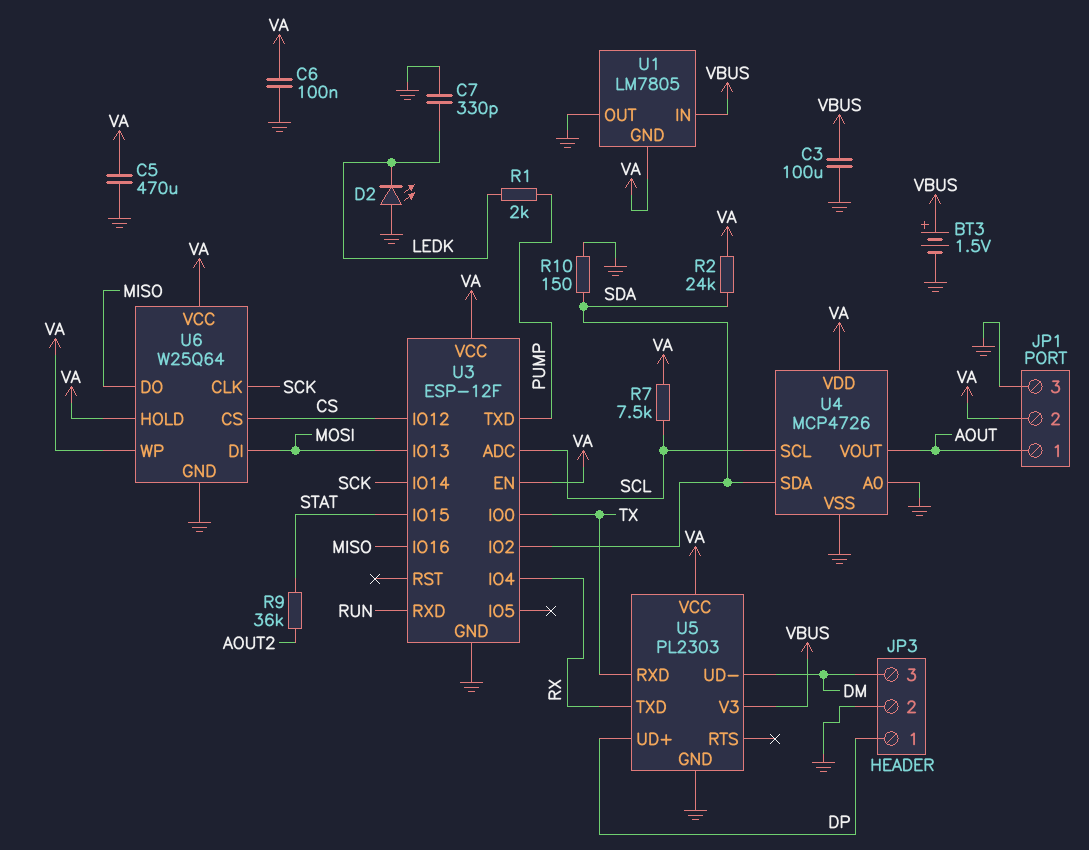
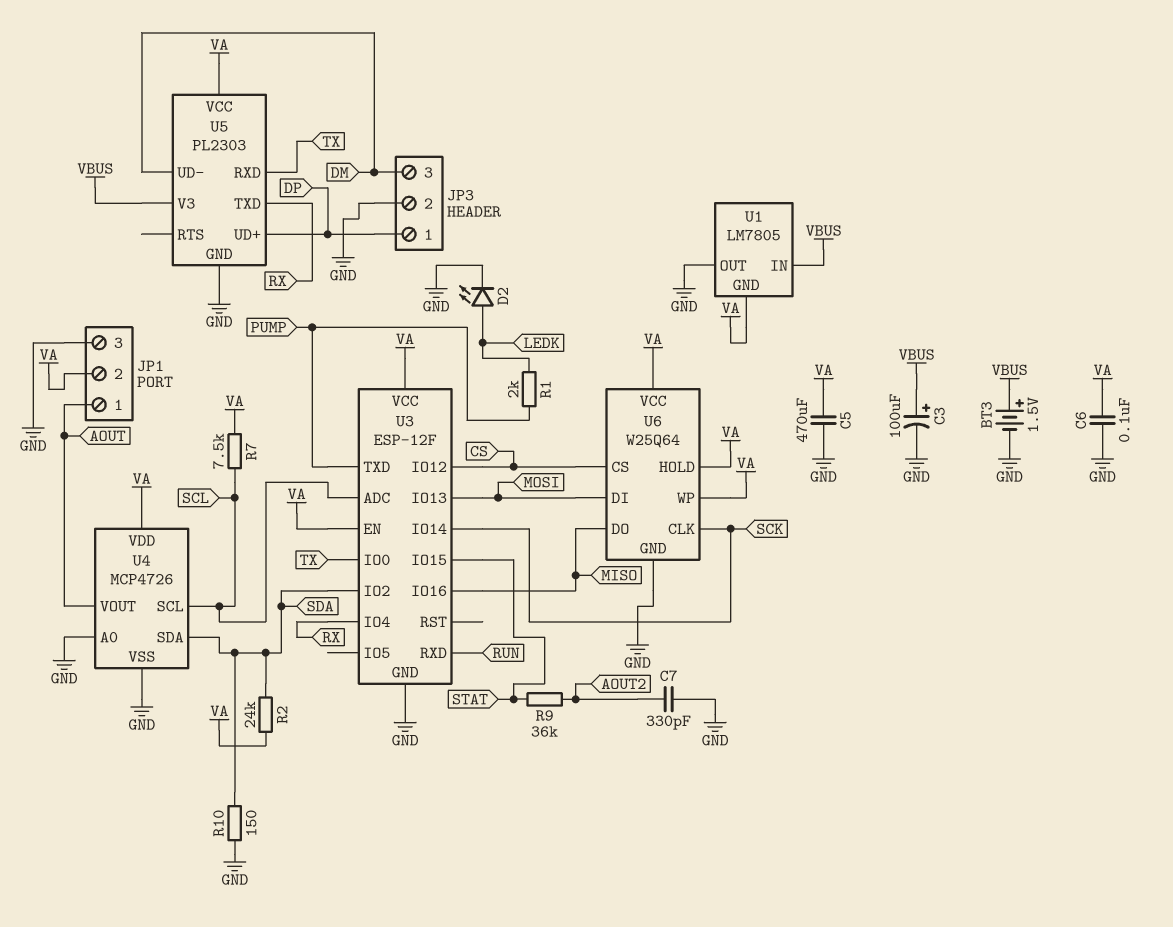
C3: 100uF (GND, VBUS) -> 100uF (plus VBUS, minus GND)
C7: 330pF (GND, LEDK) -> 330pF (AOUT2, GND)
D2: LED (A GND, K LEDK) -> LED (A LEDK, K GND)

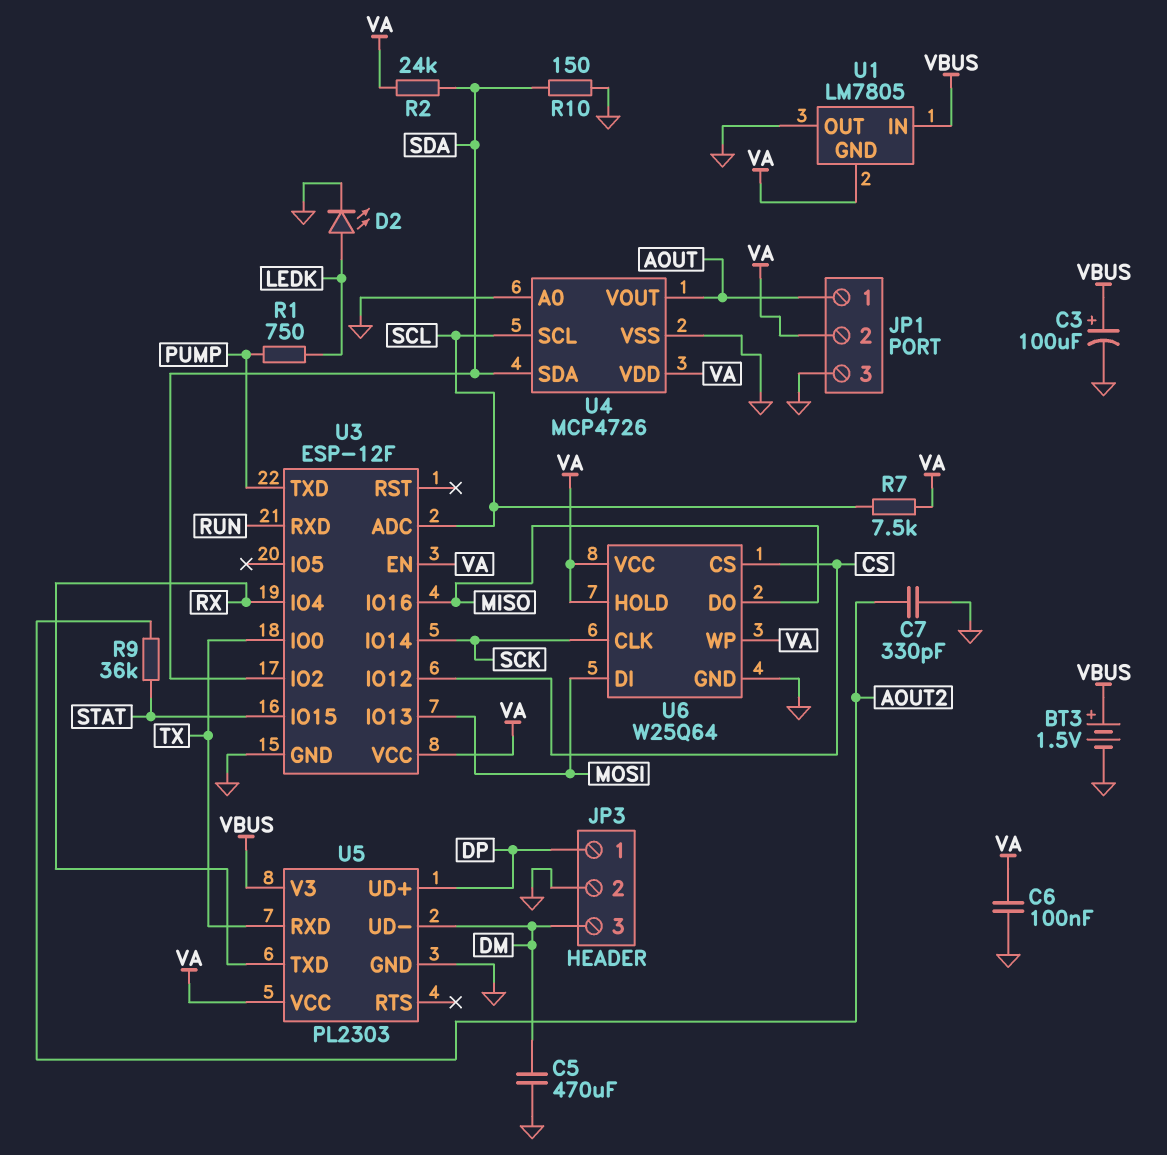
C5: 470uF (GND, VA) -> 470uF (DM, GND)
R1: 2k (LEDK, PUMP) -> 750 (LEDK, PUMP)

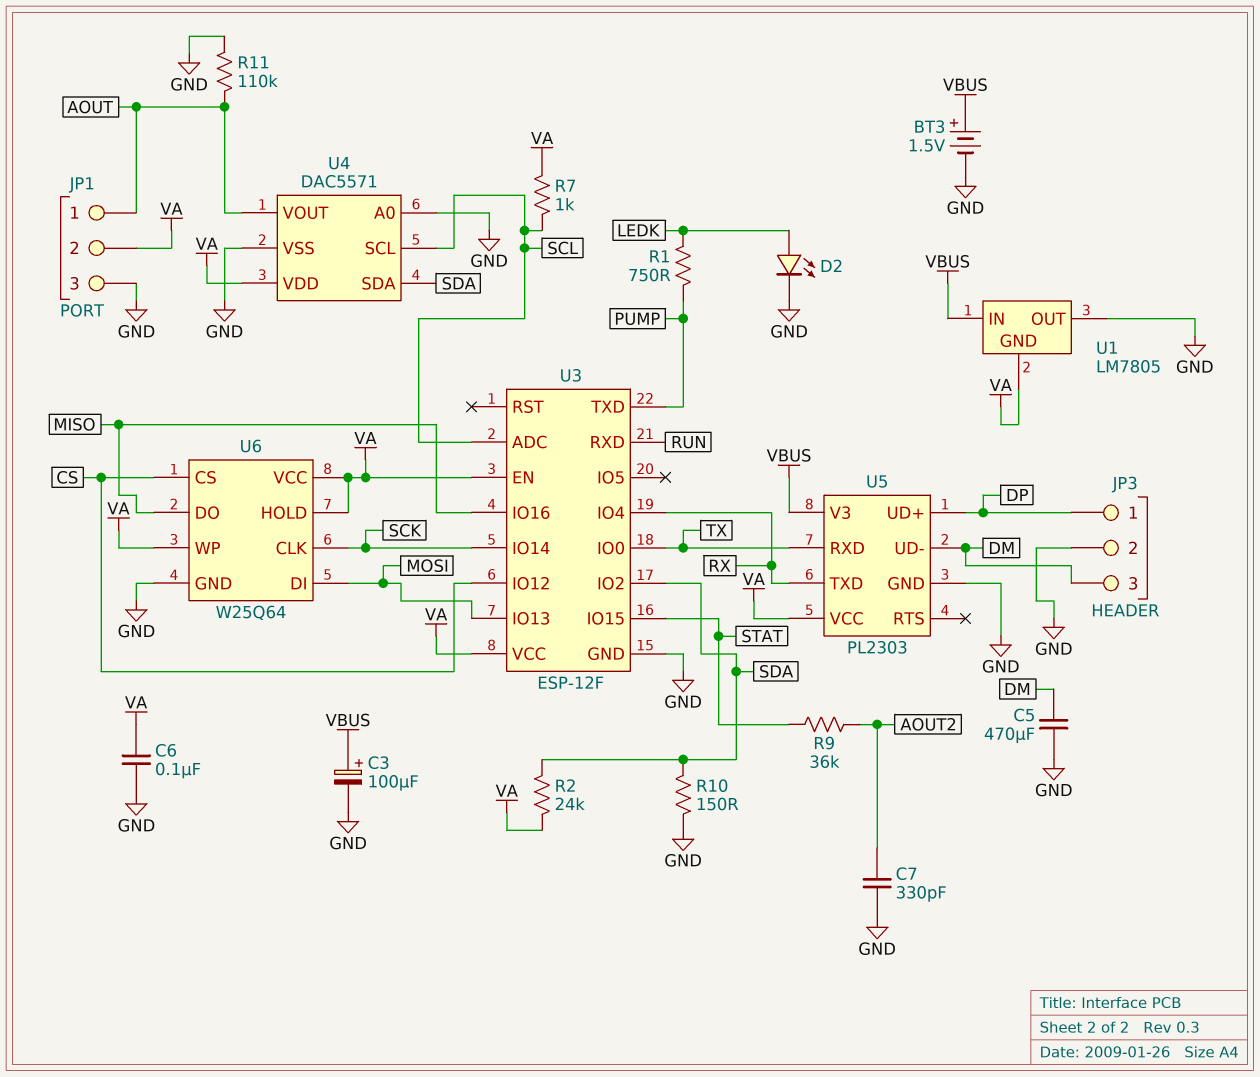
R7: 7.5k (SCL, VA) -> 1k (SCL, VA)
R11: none -> 110k (AOUT, GND)
U4: MCP4726 -> DAC5571

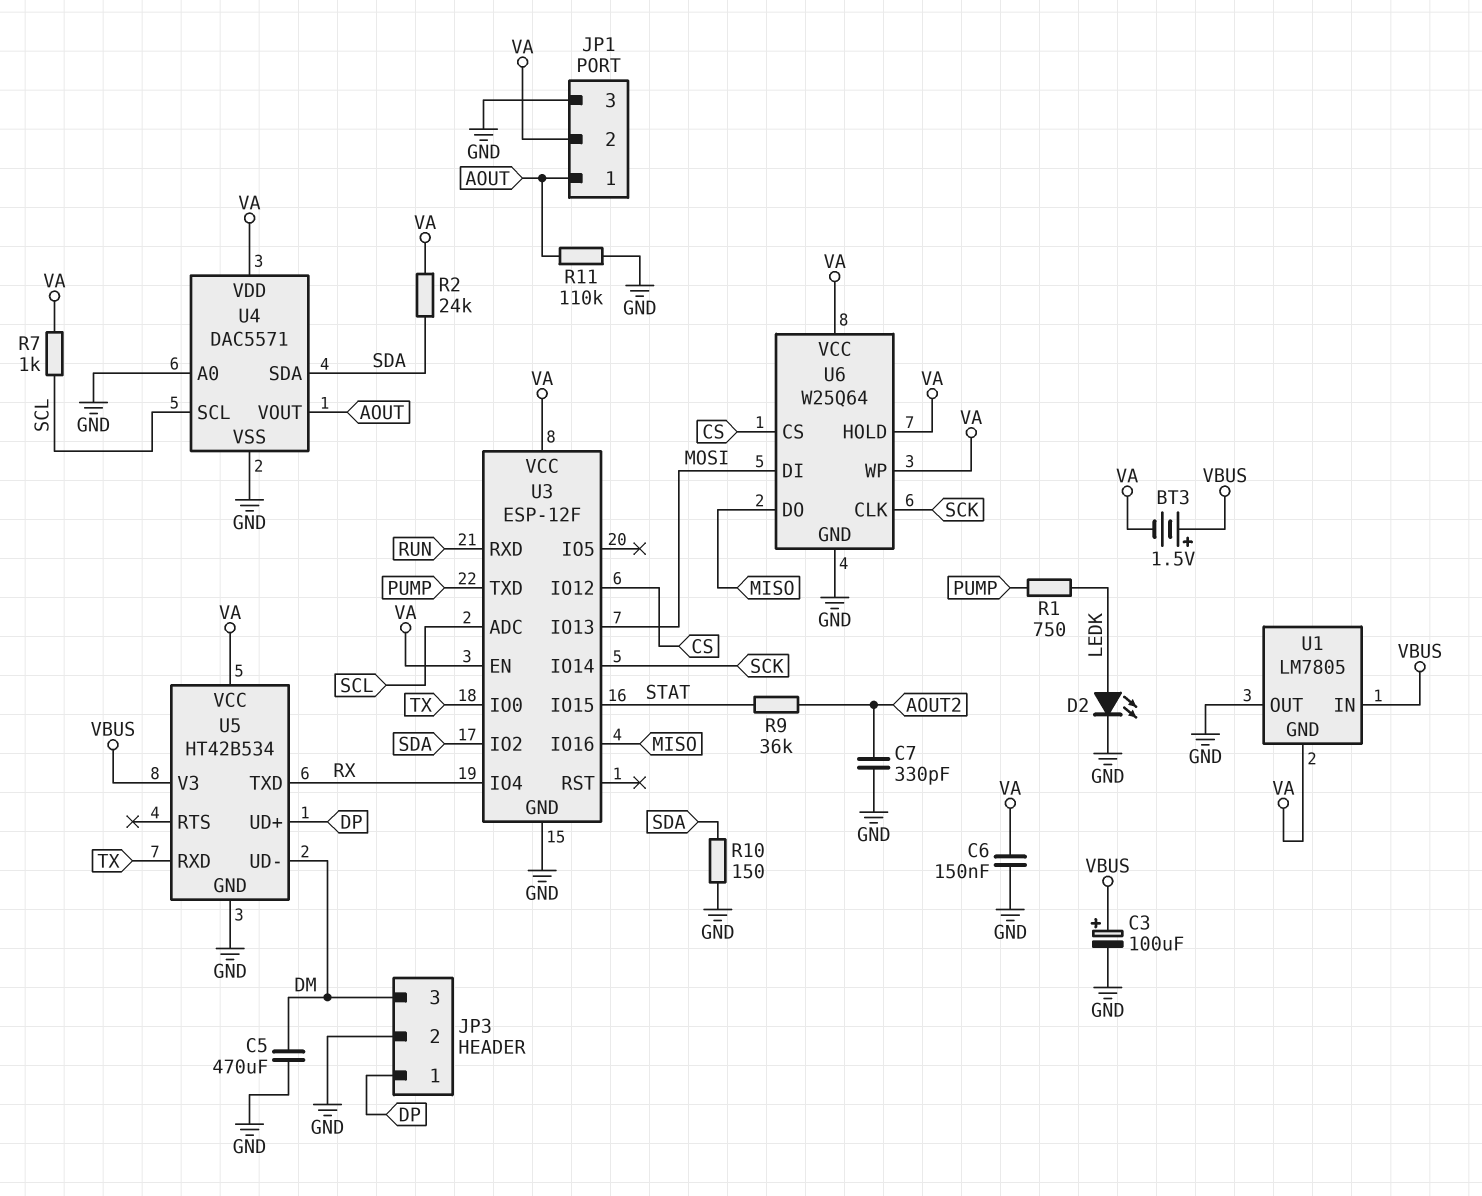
BT3: 1.5V (plus VBUS, minus GND) -> 1.5V (plus VBUS, minus VA)
C6: 100nF (GND, VA) -> 150nF (GND, VA)
U5: PL2303 -> HT42B534

